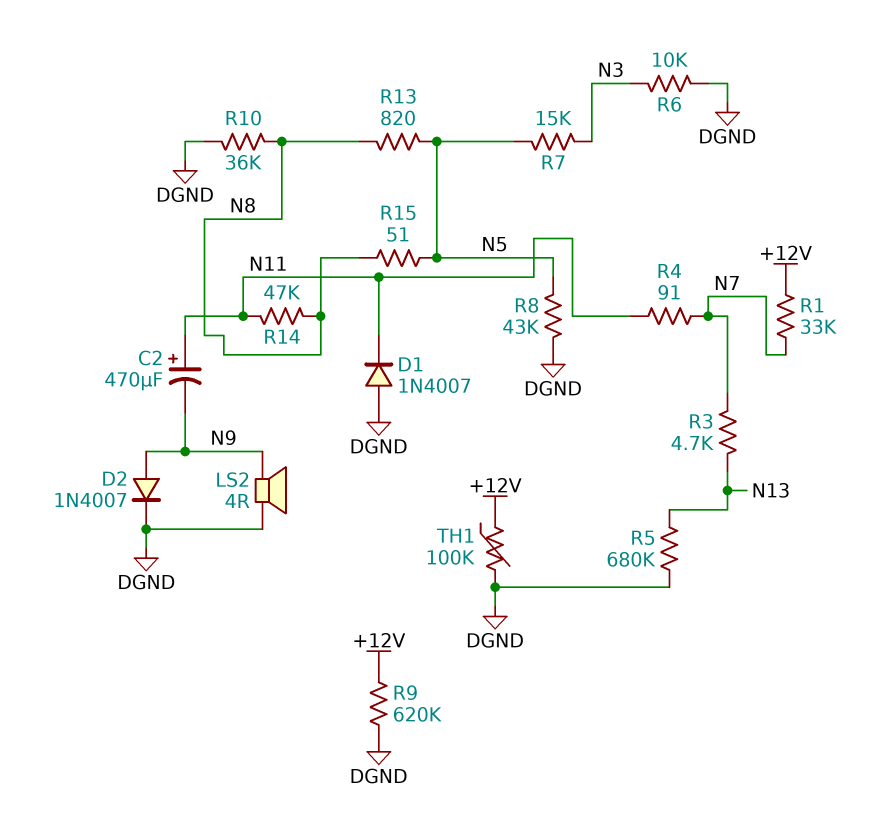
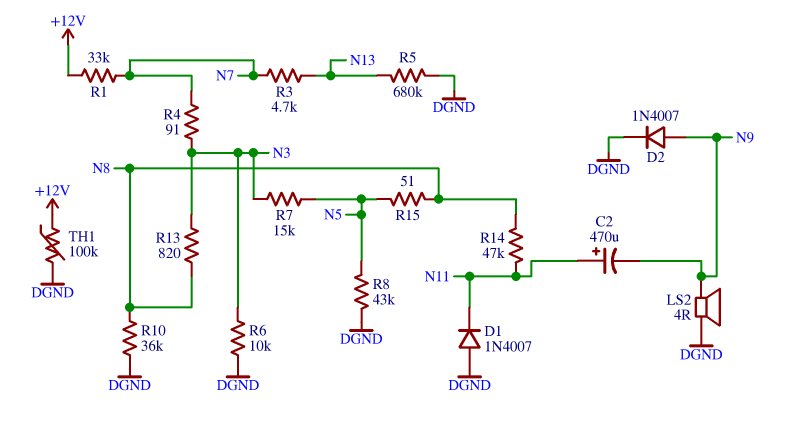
R4: 91 (N7, N11) -> 91 (N3, N7)
R9: 620k (+12V, DGND) -> none
R13: 820 (N5, N8) -> 820 (N3, N8)

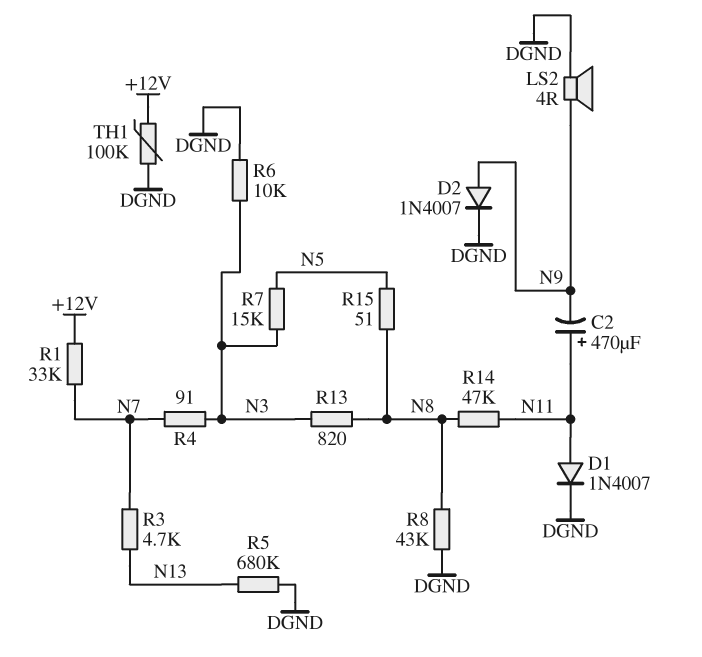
D1: diode 1N4007 (A DGND, K N11) -> diode 1N4007 (A N11, K DGND)
R8: 43k (DGND, N5) -> 43k (DGND, N8)
R10: 36k (DGND, N8) -> none

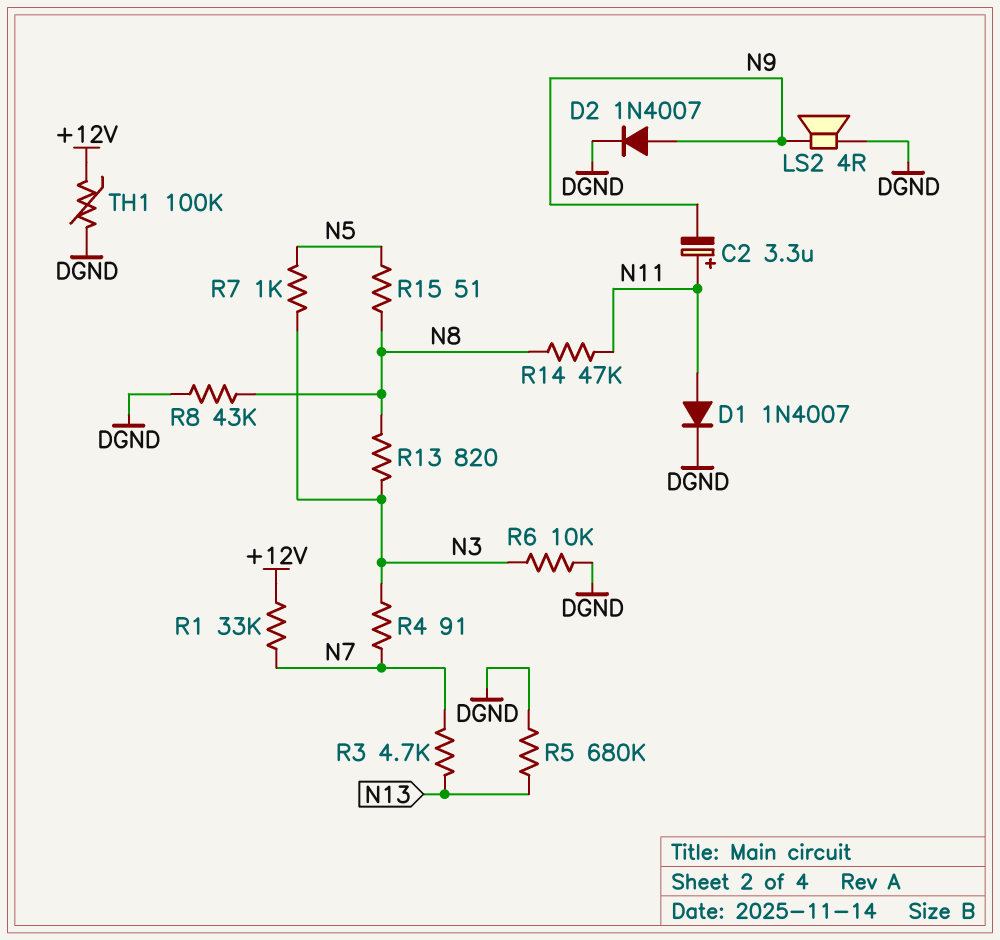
C2: 470uF (plus N11, minus N9) -> 3.3uF (plus N11, minus N9)
R7: 15k (N3, N5) -> 1k (N3, N5)

